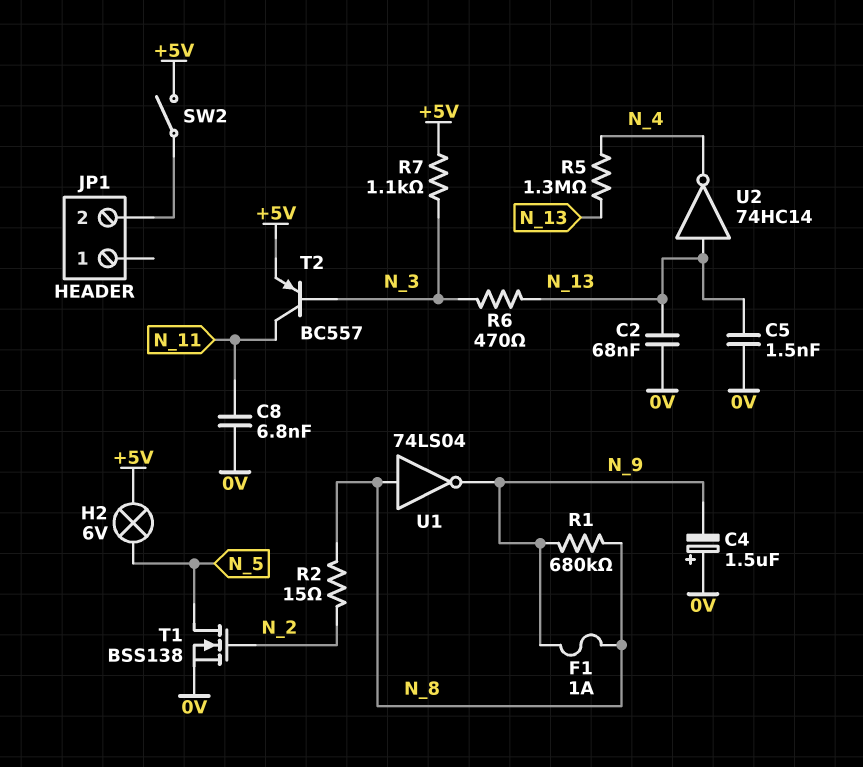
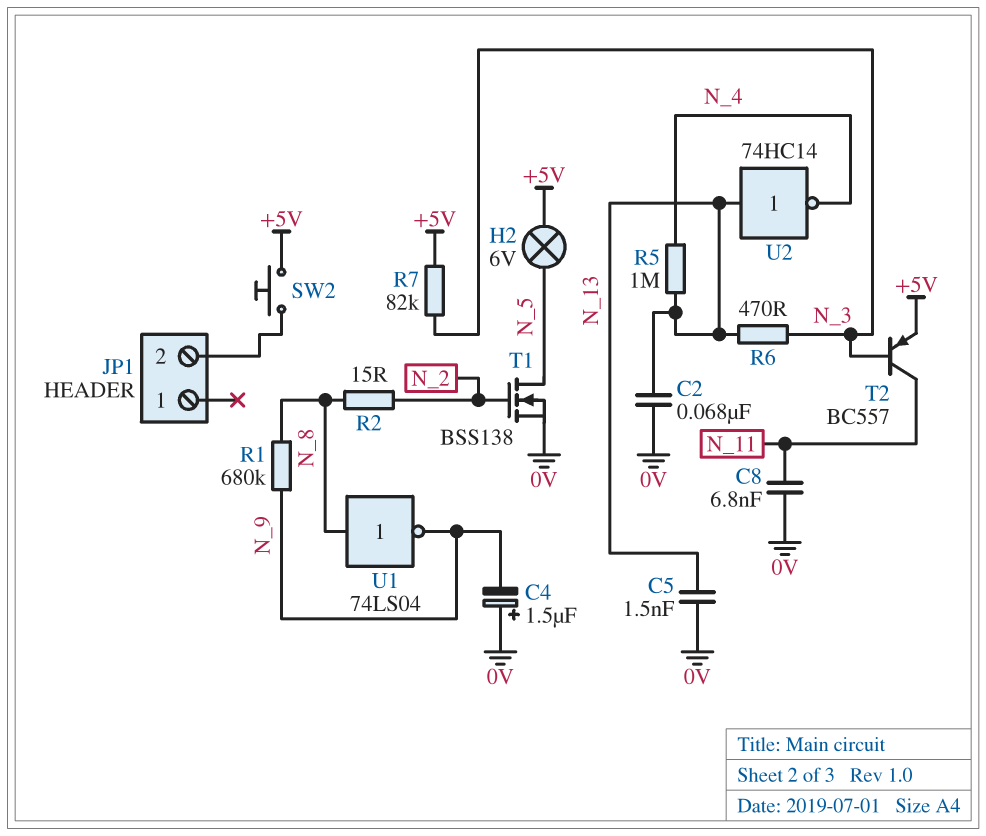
F1: 1A (N_8, N_9) -> none
R5: 1.3M (N_4, N_13) -> 1M (N_4, N_13)
R7: 1.1k (+5V, N_3) -> 82k (+5V, N_3)
SW2: switch (+5V, JP1/2) -> button (+5V, JP1/2)

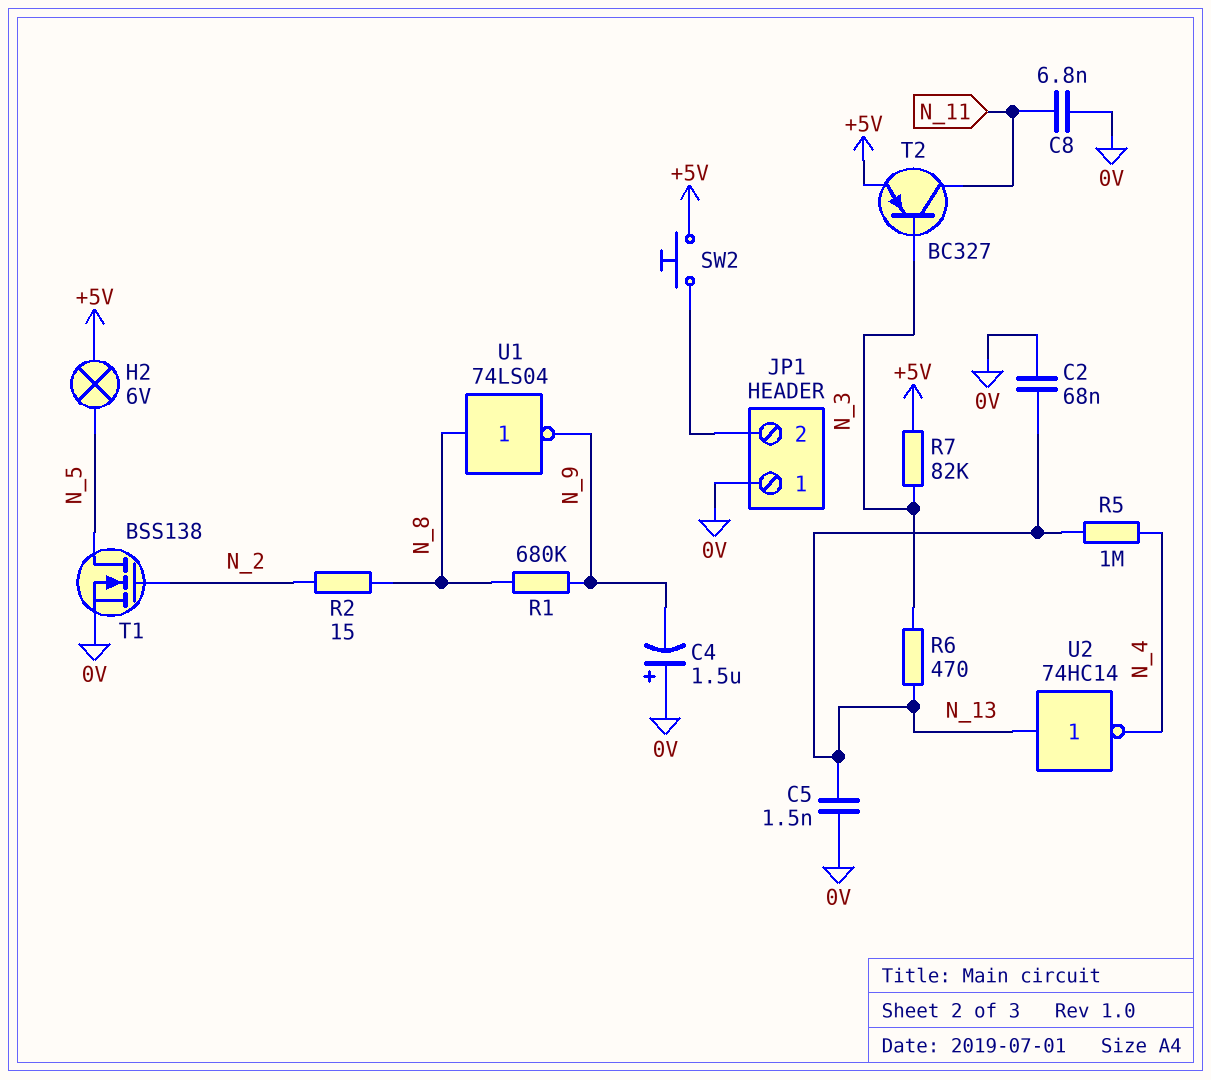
JP1 pin 1: none -> 0V
T2: PNP BC557 (B N_3, C N_11, E +5V) -> PNP BC327 (B N_3, C N_11, E +5V)

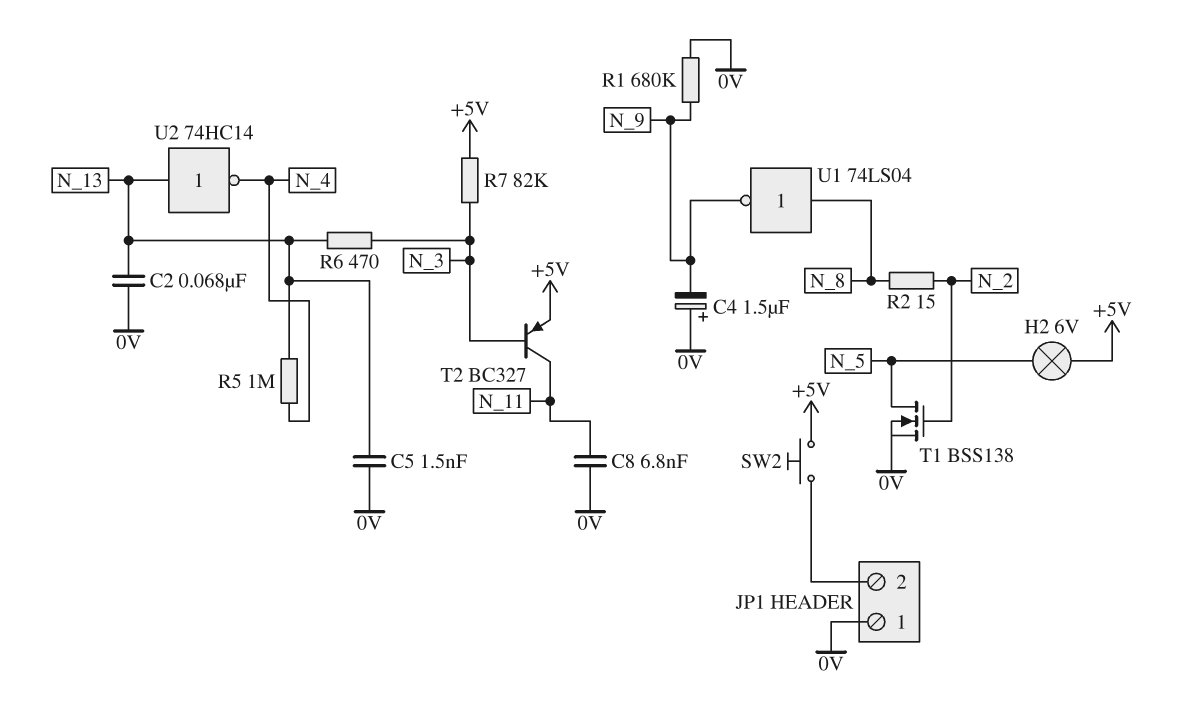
R1: 680k (N_8, N_9) -> 680k (0V, N_9)

